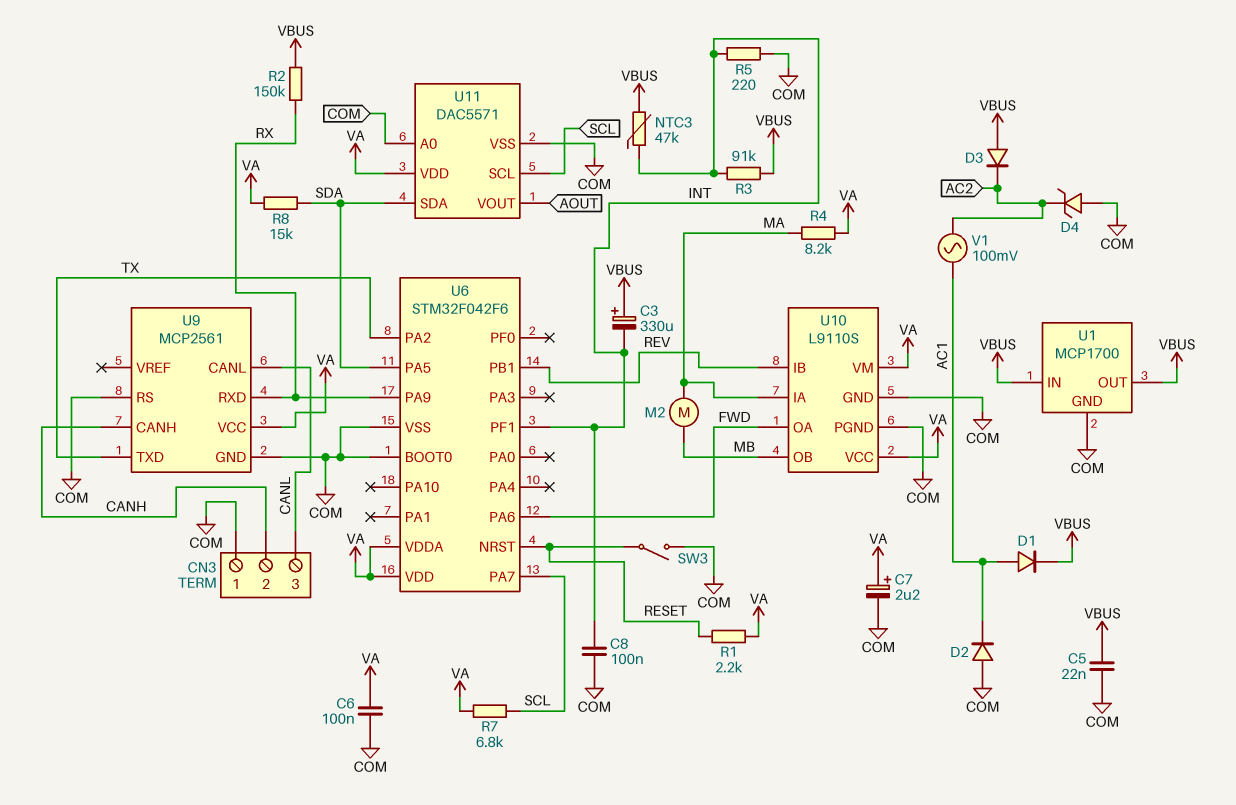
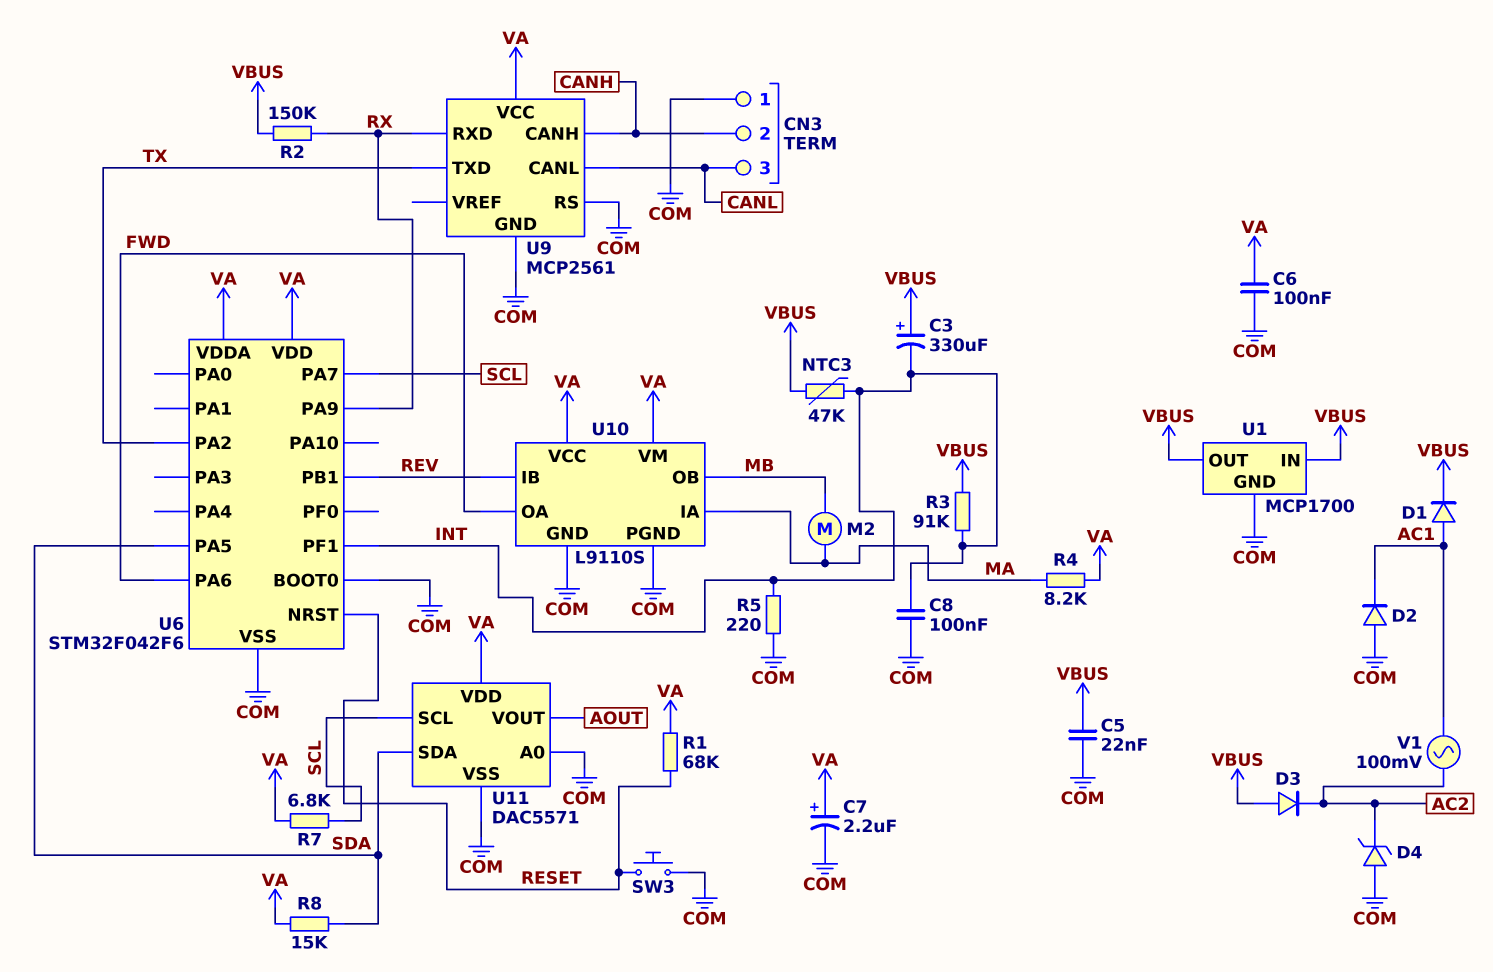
R1: 2.2k (RESET, VA) -> 68k (RESET, VA)
SW3: switch (COM, RESET) -> button (COM, RESET)

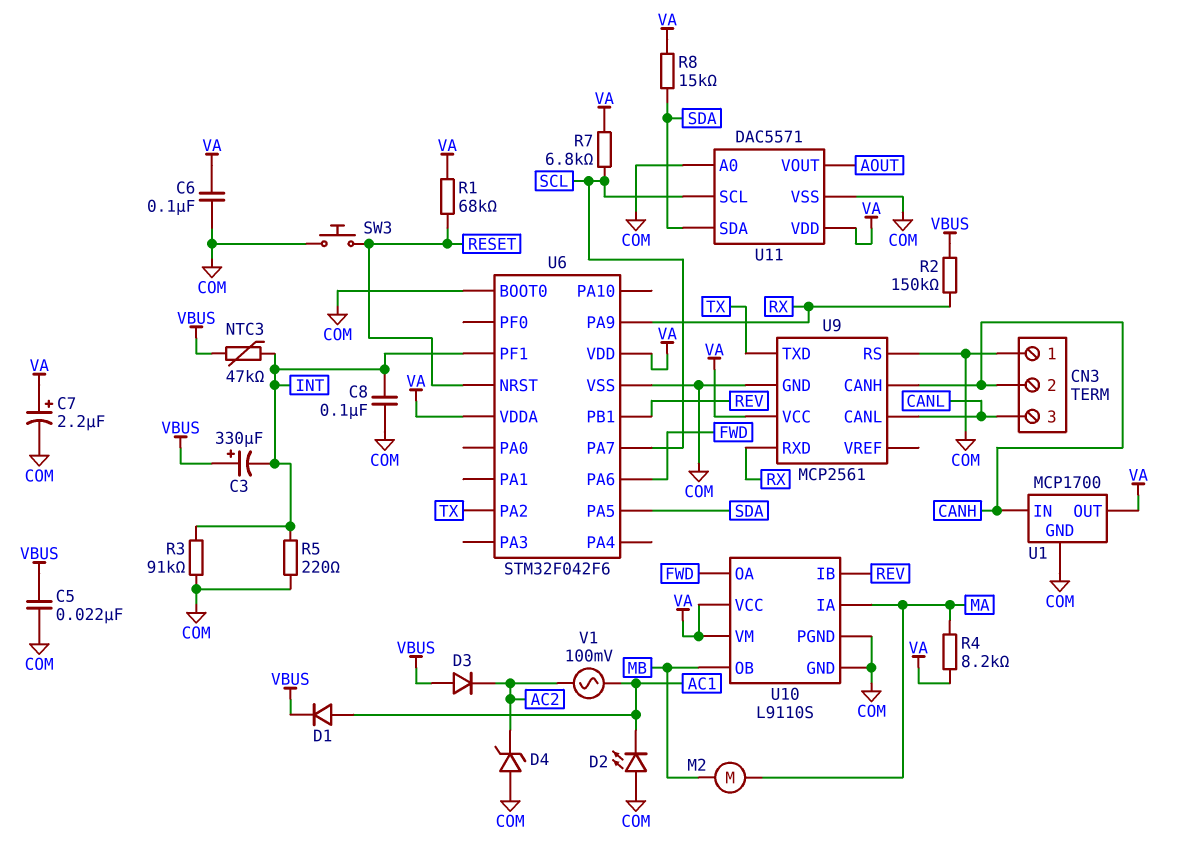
D2: diode (A COM, K AC1) -> LED (A COM, K AC1)
R3: 91k (INT, VBUS) -> 91k (COM, INT)
U1 pin IN: VBUS -> CANH
U1 pin OUT: VBUS -> VA

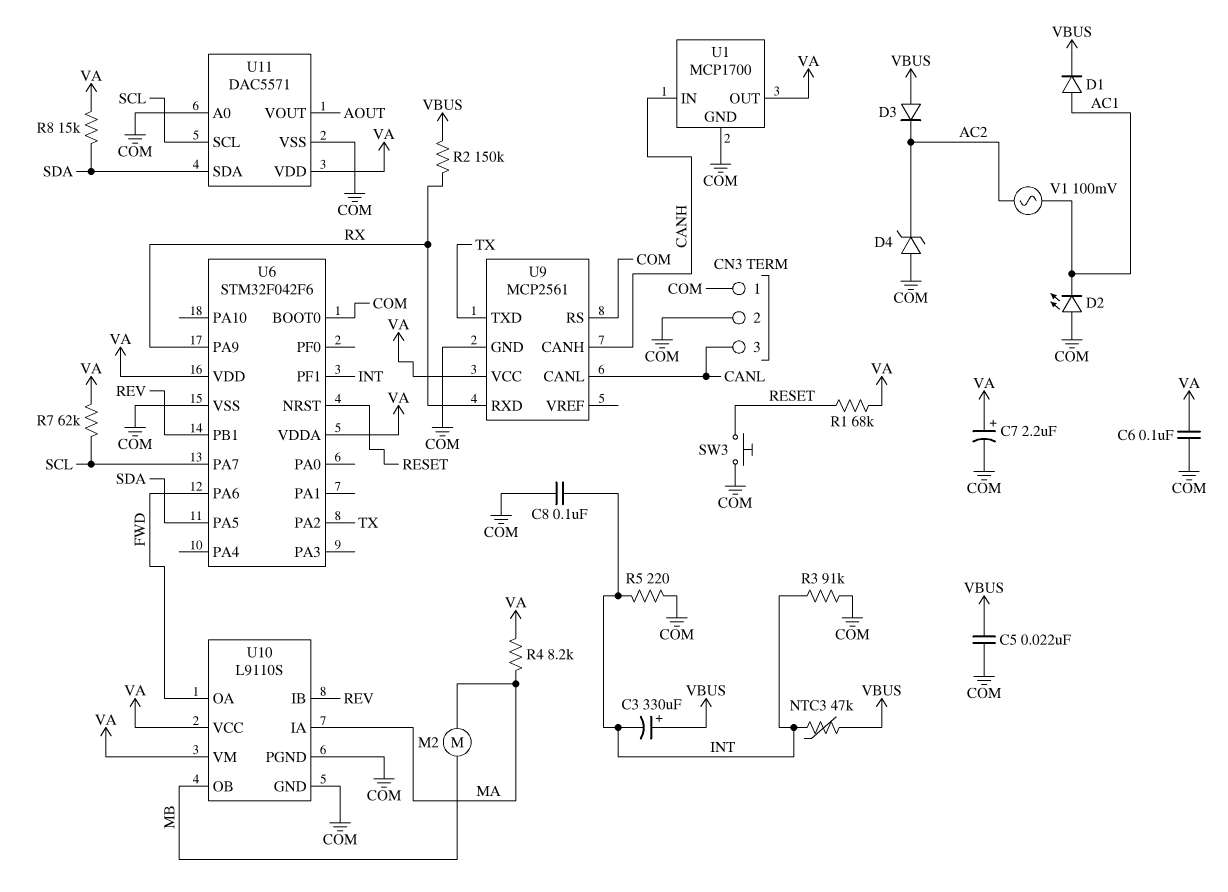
CN3 pin 2: CANH -> COM
R7: 6.8k (SCL, VA) -> 62k (SCL, VA)

